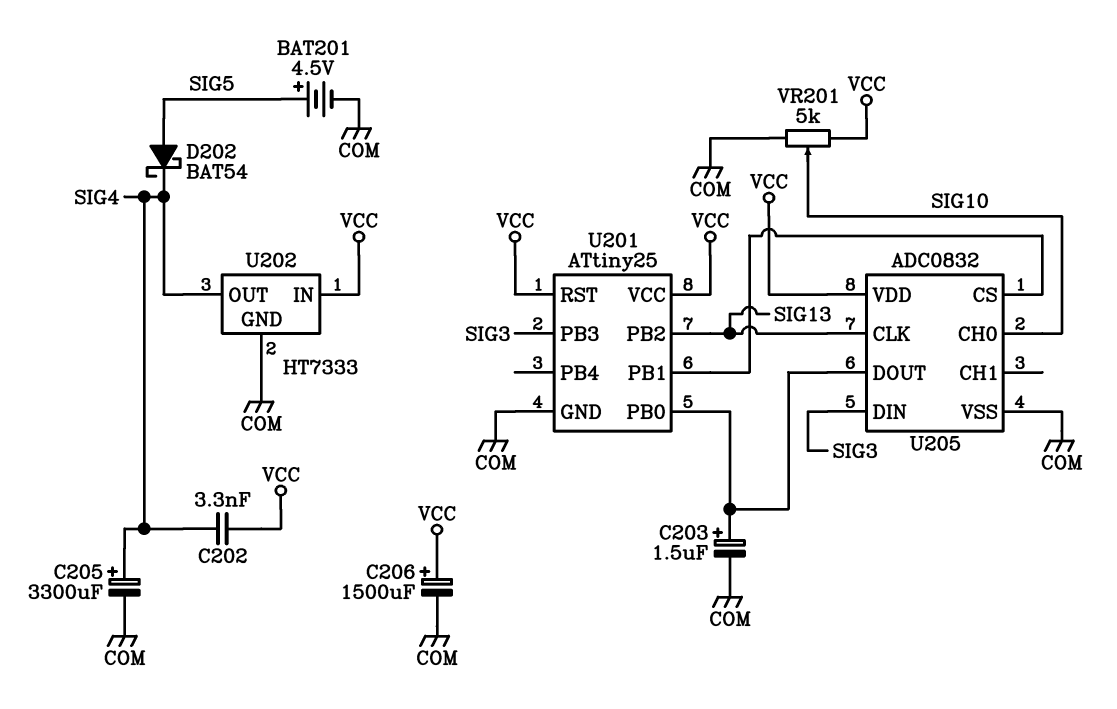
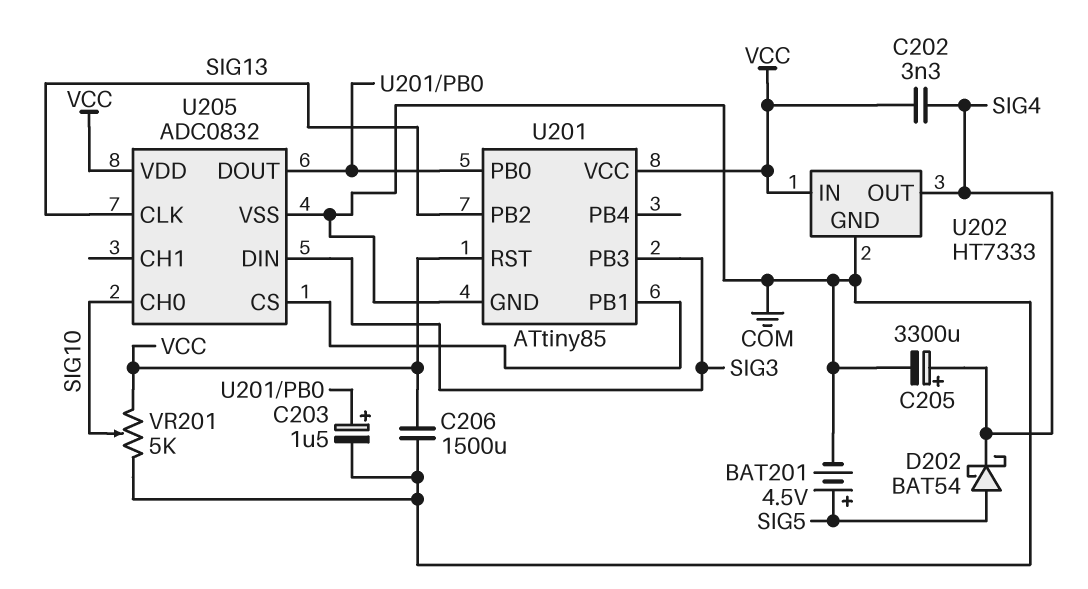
C206: 1500uF (plus VCC, minus COM) -> 1500uF (COM, VCC)
U201: ATtiny25 -> ATtiny85

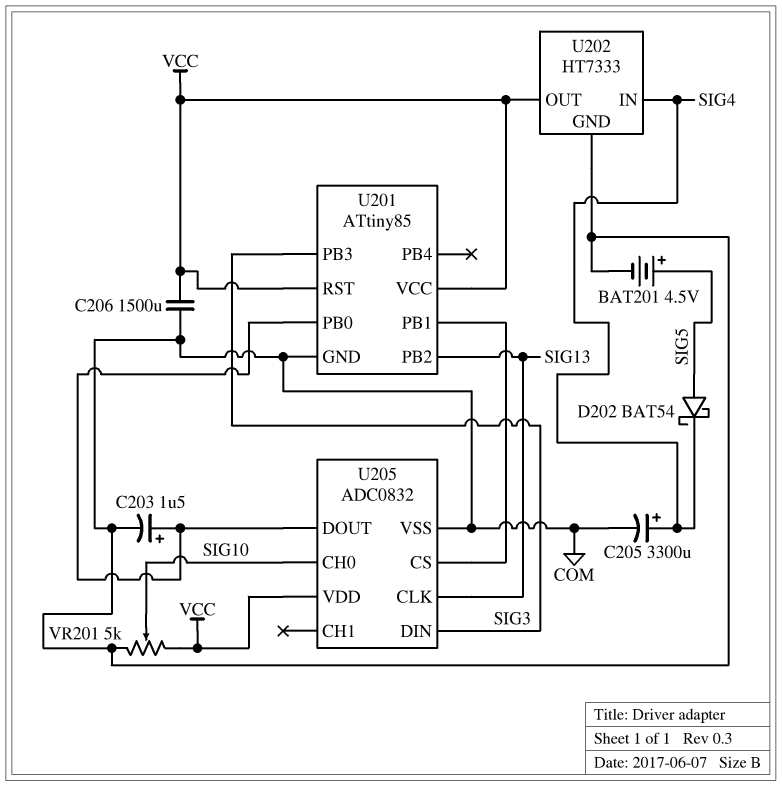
C202: 3.3nF (SIG4, VCC) -> none
U202 pin IN: VCC -> SIG4
U202 pin OUT: SIG4 -> VCC

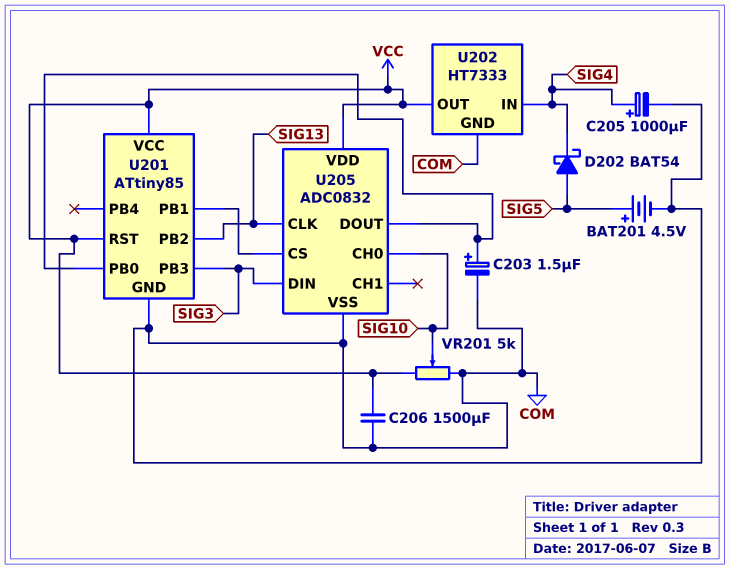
C205: 3300uF (plus SIG4, minus COM) -> 1000uF (plus SIG4, minus COM)

